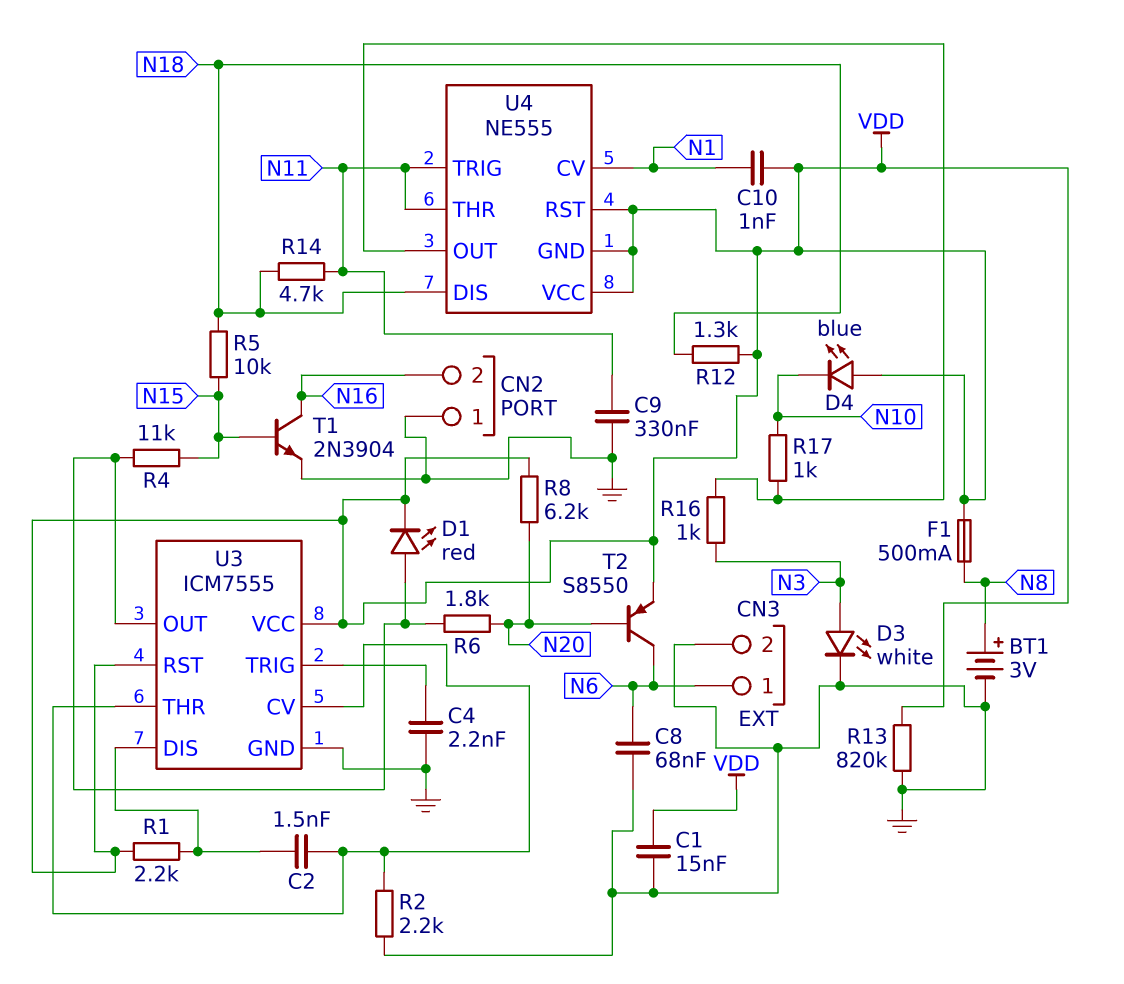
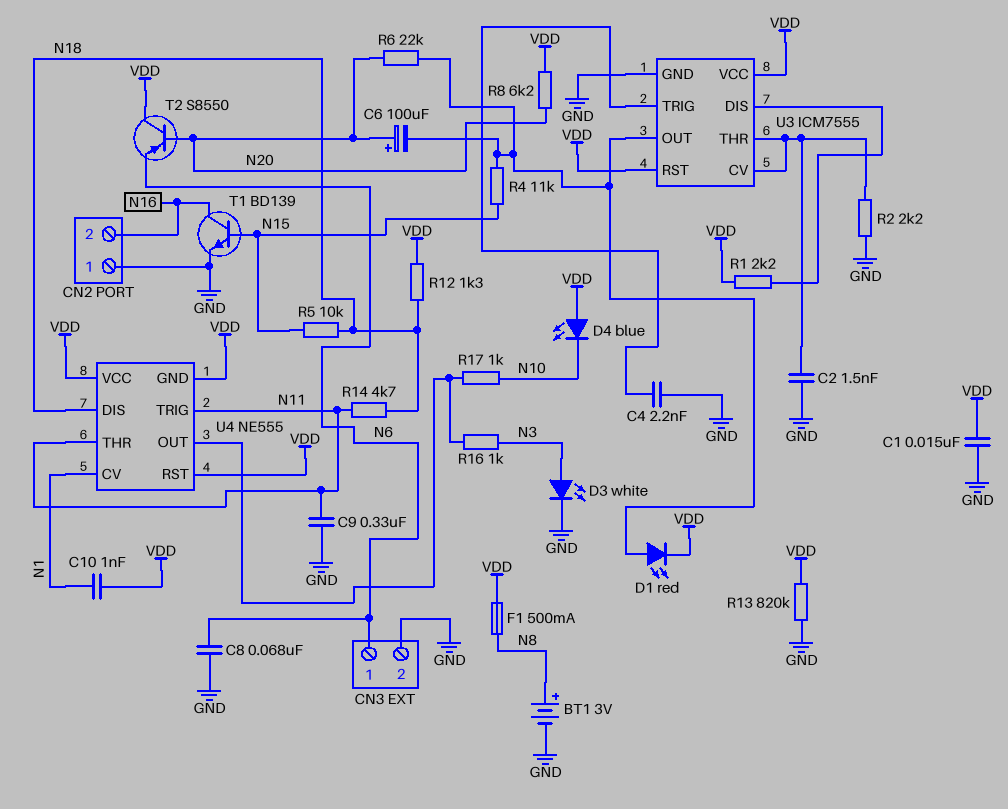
C2: 1.5nF (U3/CV, U3/DIS) -> 1.5nF (GND, U3/CV)
C6: none -> 100uF (plus N20, minus U3/OUT)
R6: 1.8k (N20, U3/OUT) -> 22k (N20, U3/OUT)
T1: NPN 2N3904 (B N15, C N16, E GND) -> NPN BD139 (B N15, C N16, E GND)
T2: PNP S8550 (B N20, C N6, E VDD) -> PNP S8550 (B N20, C VDD, E N6)

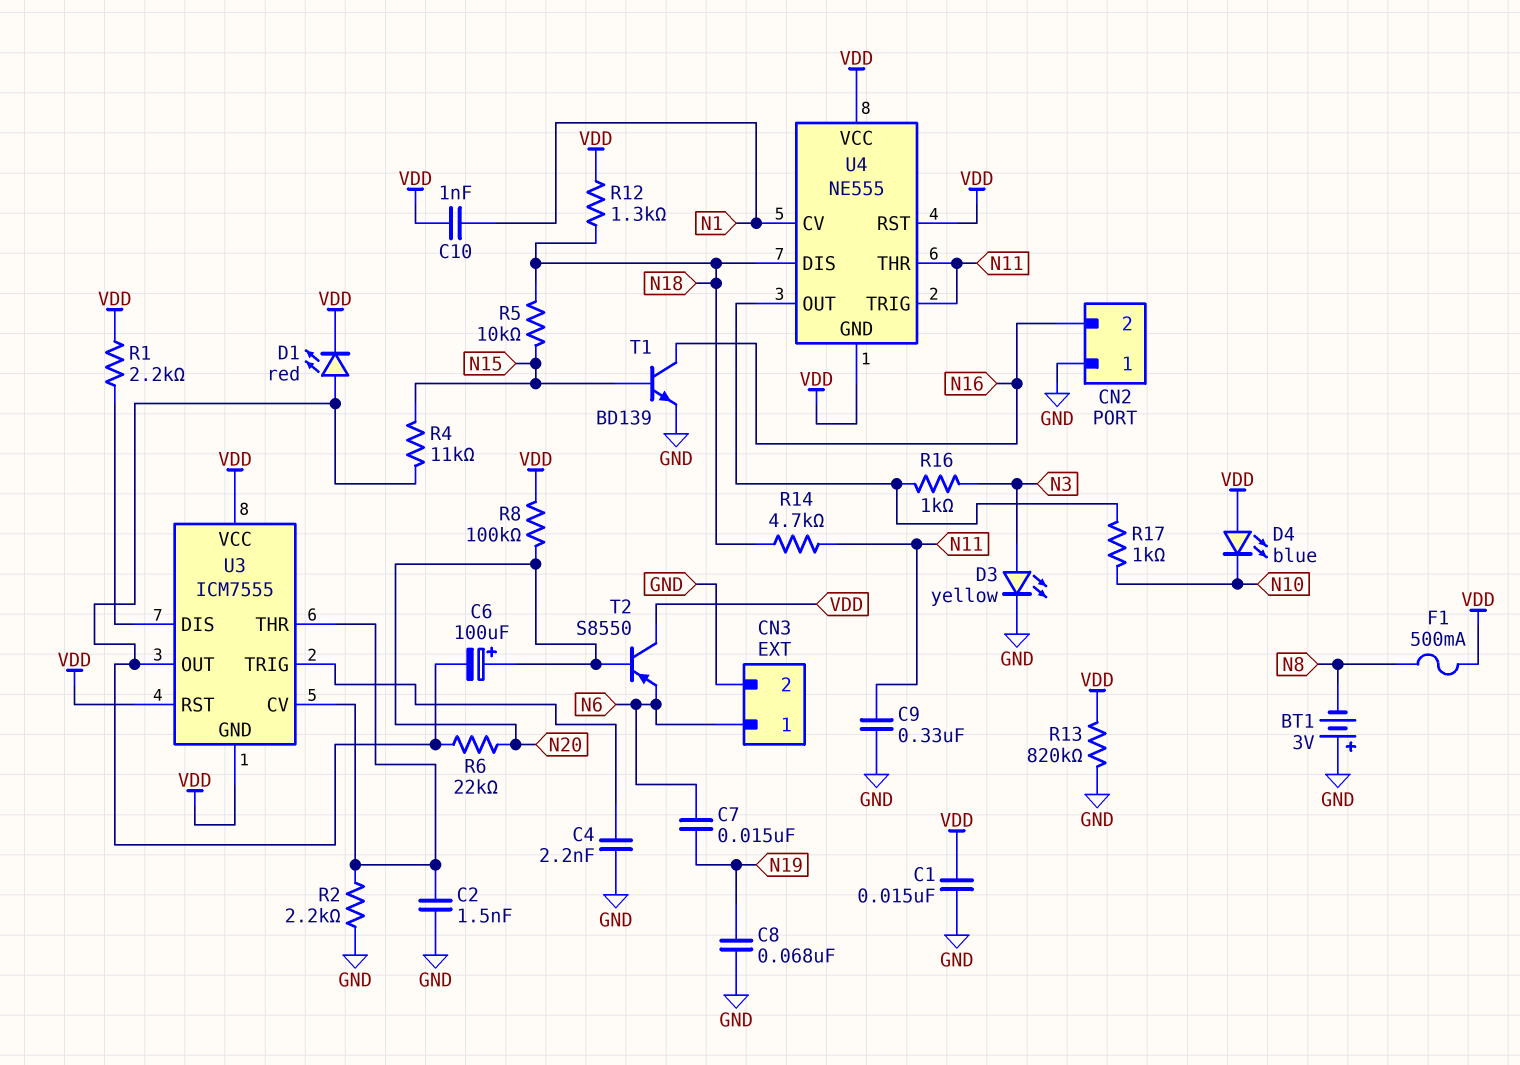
BT1: 3V (plus N8, minus GND) -> 3V (plus GND, minus N8)
C7: none -> 15nF (N6, N19)
C8: 68nF (GND, N6) -> 68nF (GND, N19)
D3: LED white (A N3, K GND) -> LED yellow (A N3, K GND)
R8: 6.2k (N20, VDD) -> 100k (N20, VDD)
U3 pin GND: GND -> VDD

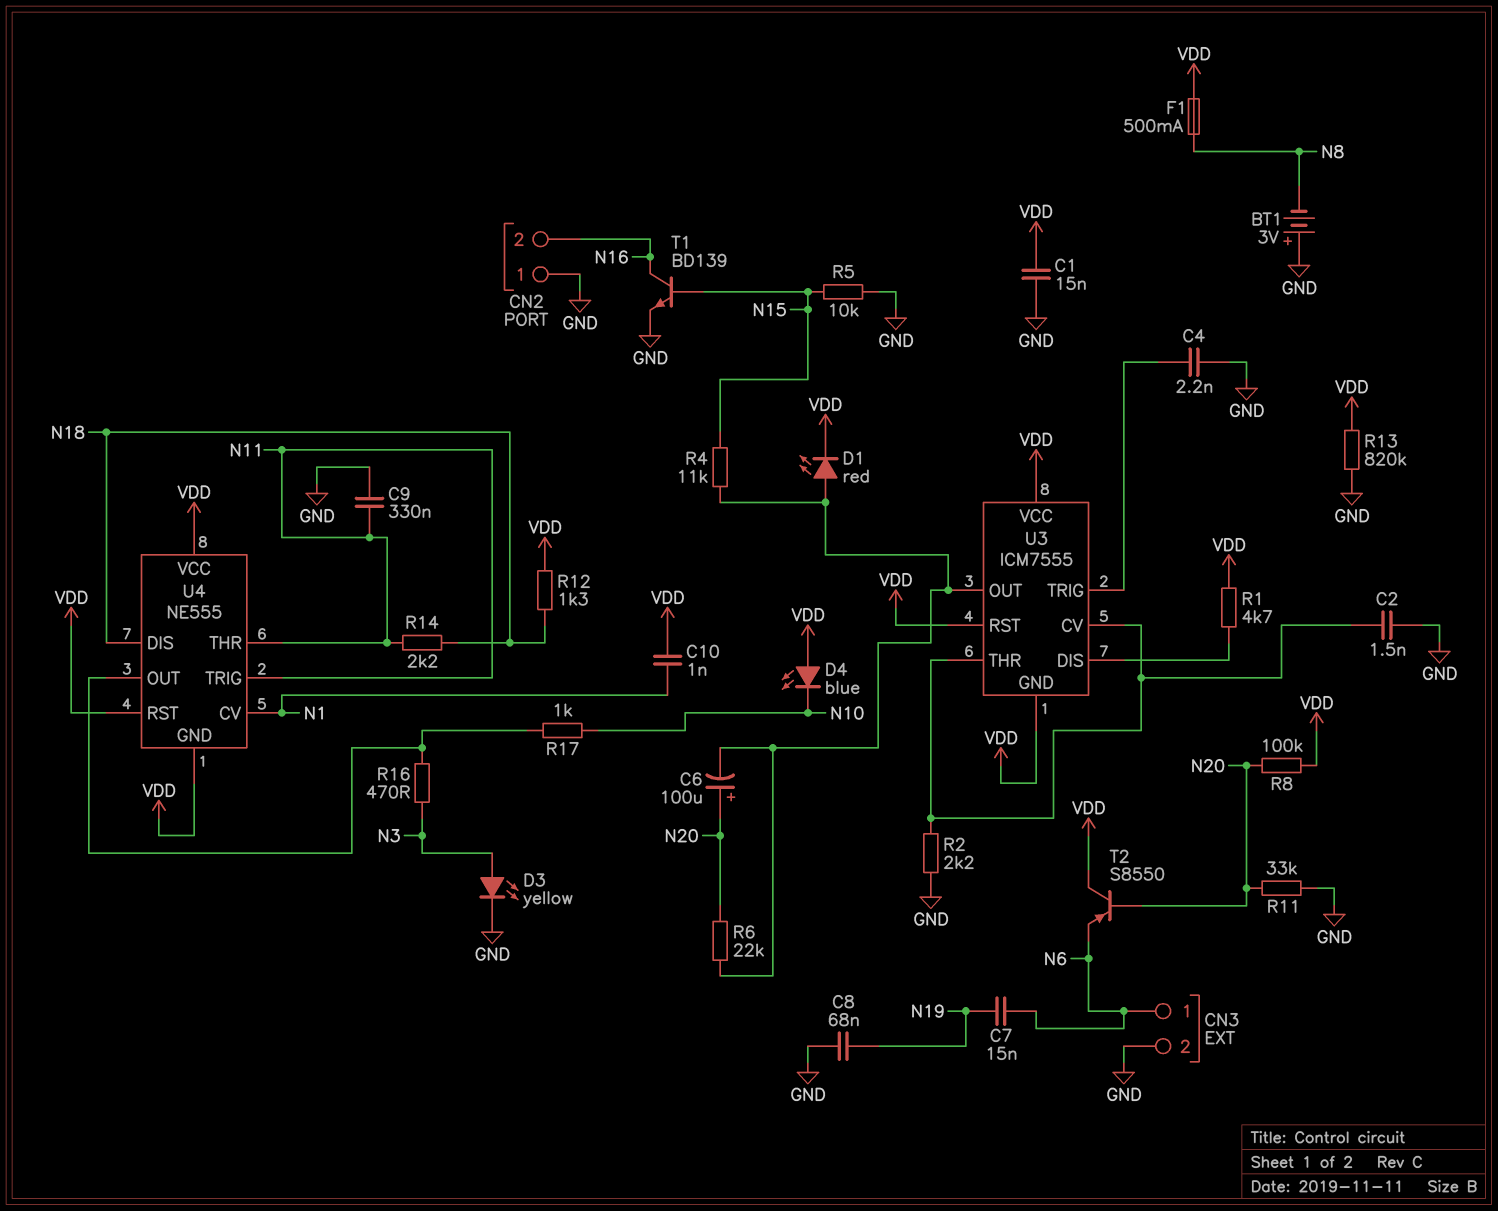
R1: 2.2k (U3/DIS, VDD) -> 4.7k (U3/DIS, VDD)
R5: 10k (N15, N18) -> 10k (GND, N15)
R11: none -> 33k (GND, N20)
R14: 4.7k (N11, N18) -> 2.2k (N11, N18)
R16: 1k (N3, U4/OUT) -> 470 (N3, U4/OUT)

